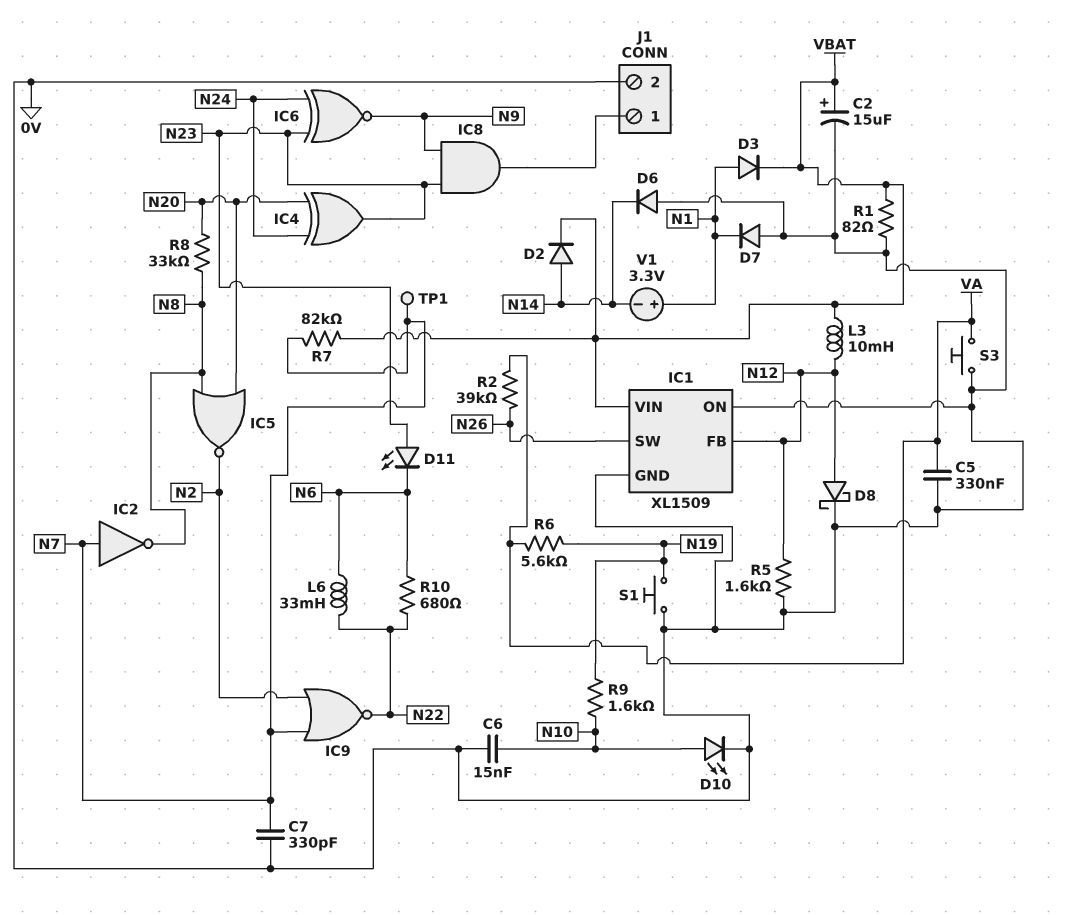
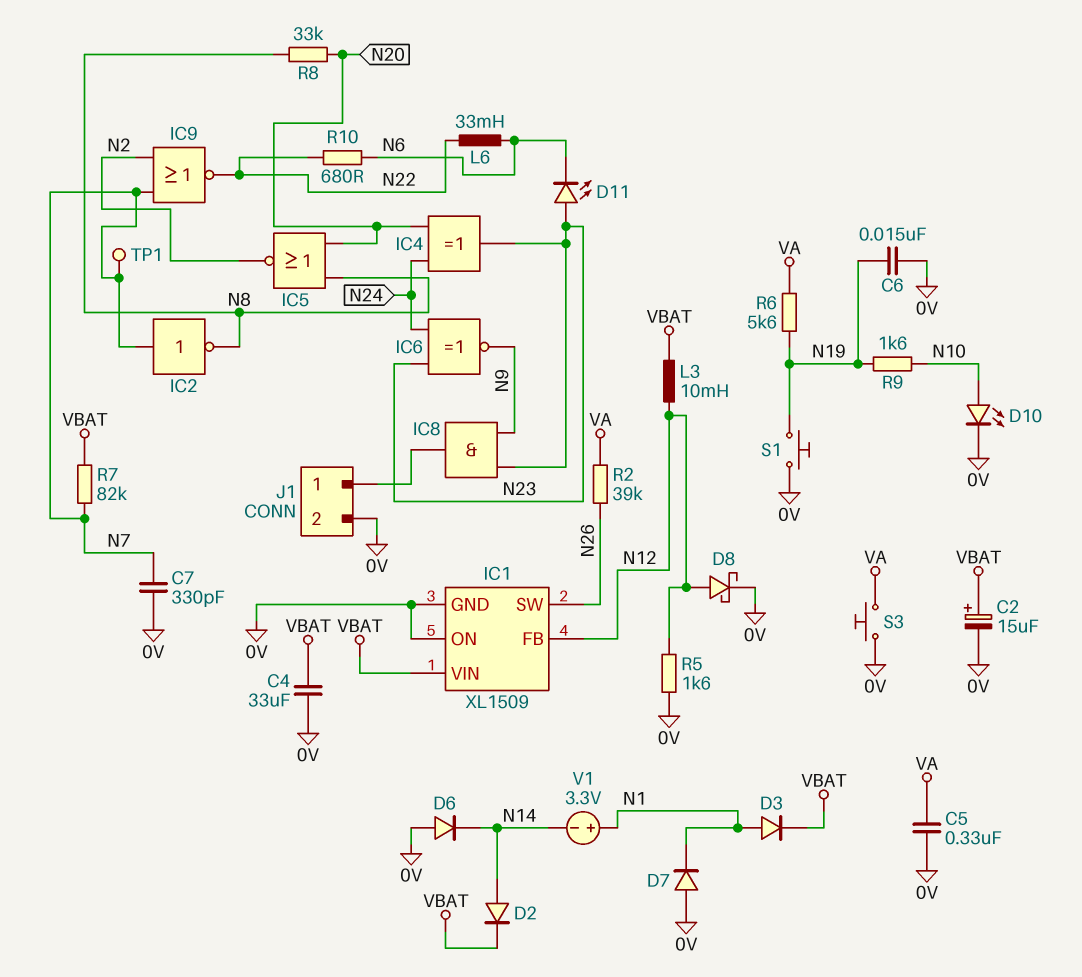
C4: none -> 33uF (0V, VBAT)
C6: 15nF (0V, N10) -> 15nF (0V, N19)
R1: 82 (0V, VBAT) -> none

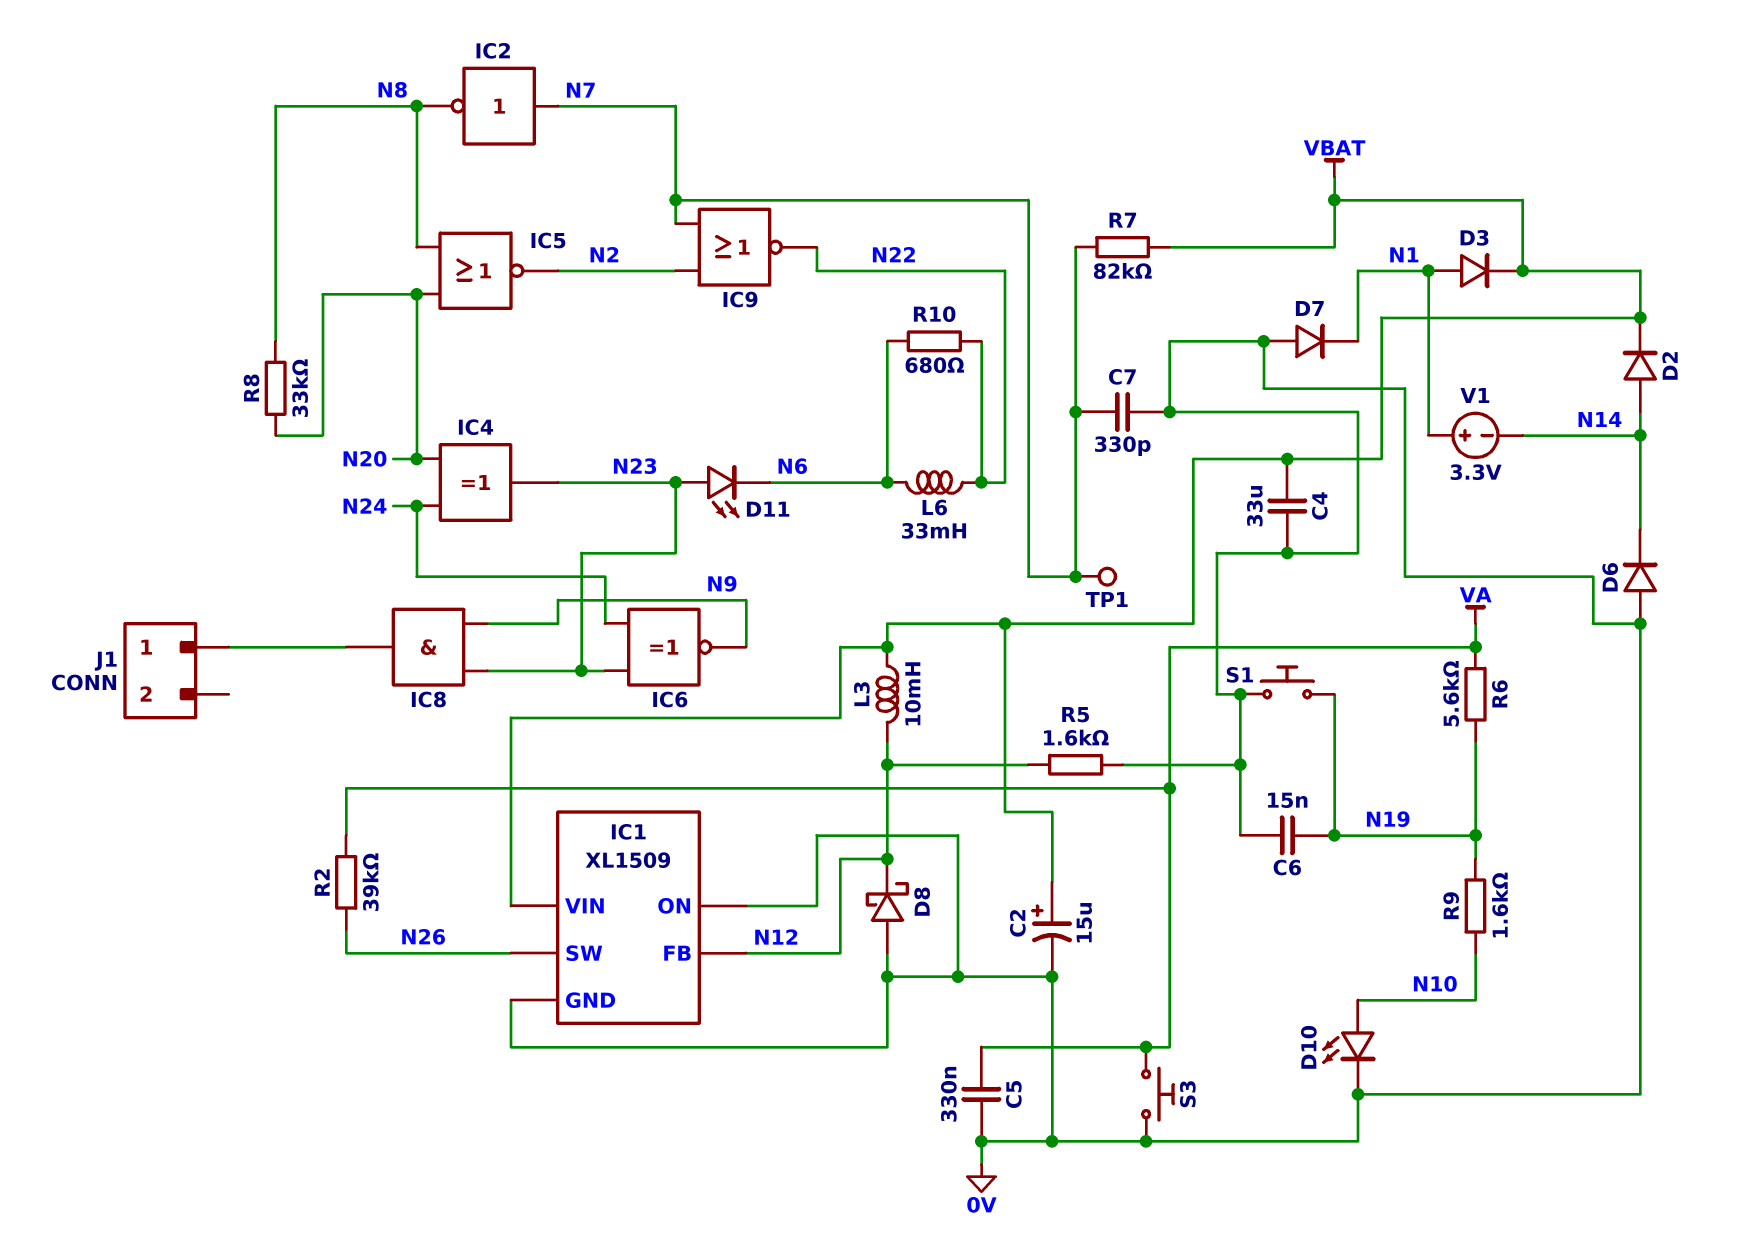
D8: schottky (A N12, K 0V) -> schottky (A 0V, K N12)
J1 pin 2: 0V -> none

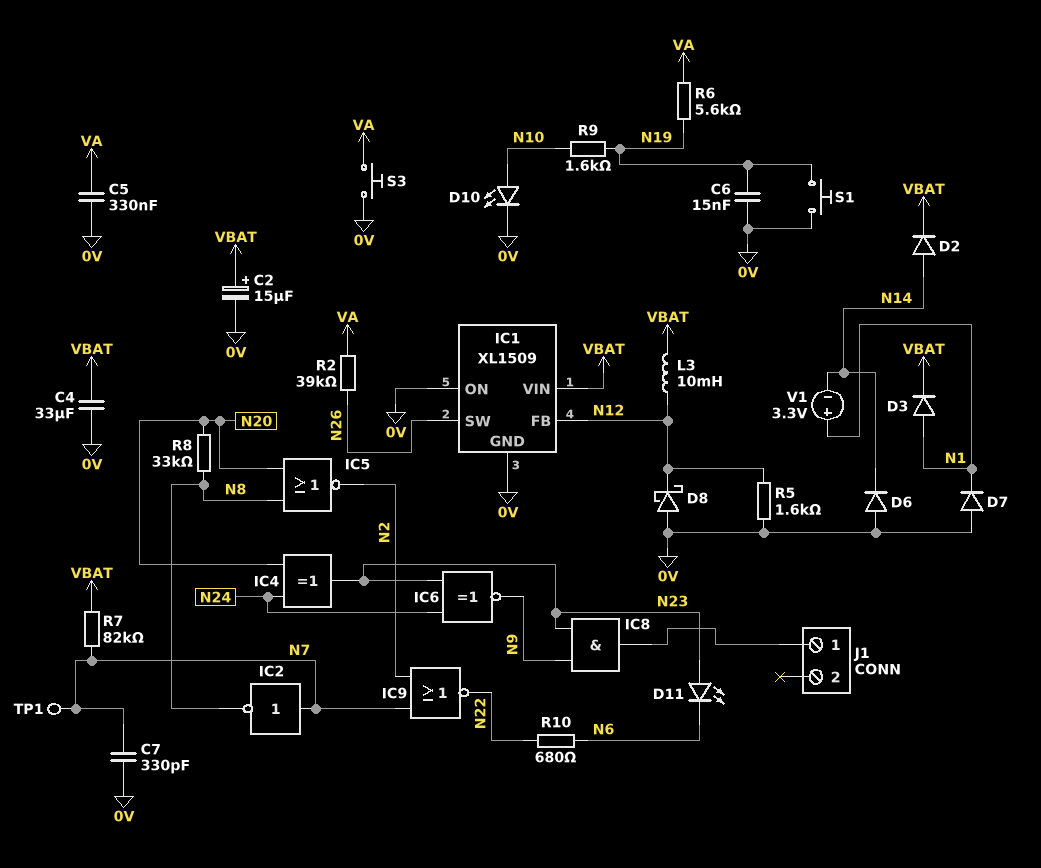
L6: 33mH (N6, N22) -> none

